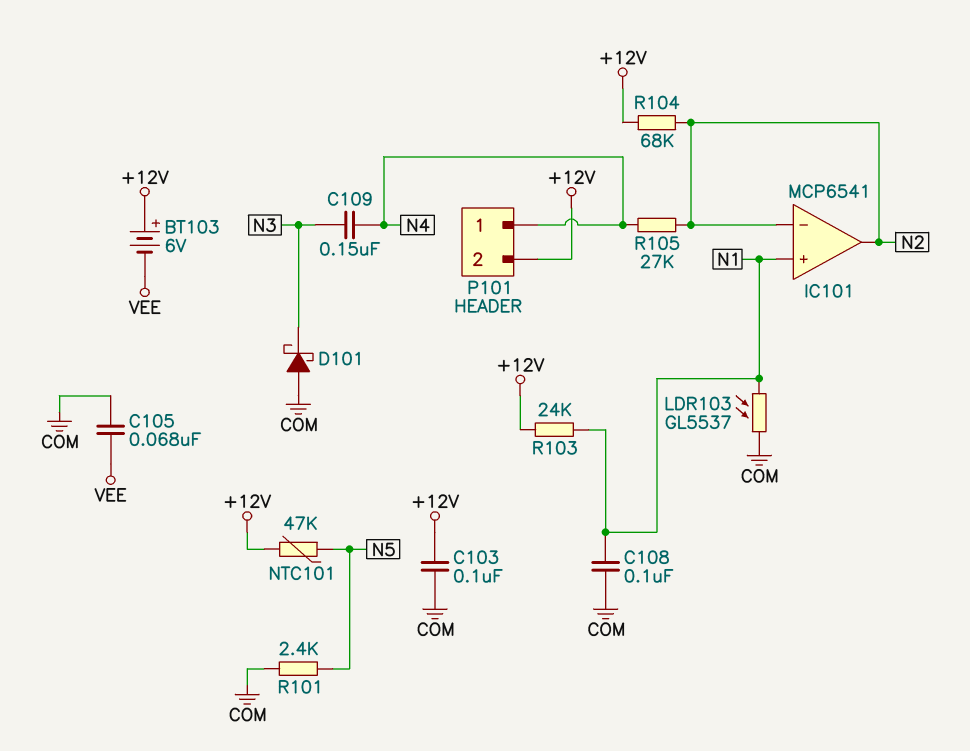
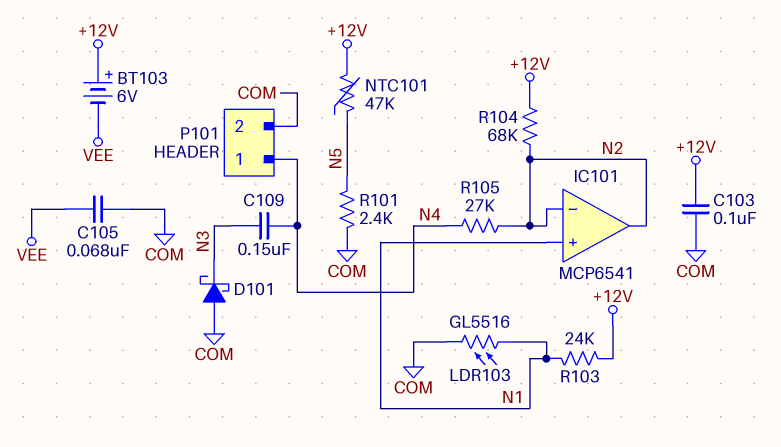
C108: 100nF (COM, N1) -> none
LDR103: GL5537 (COM, N1) -> GL5516 (COM, N1)
P101 pin 2: +12V -> COM

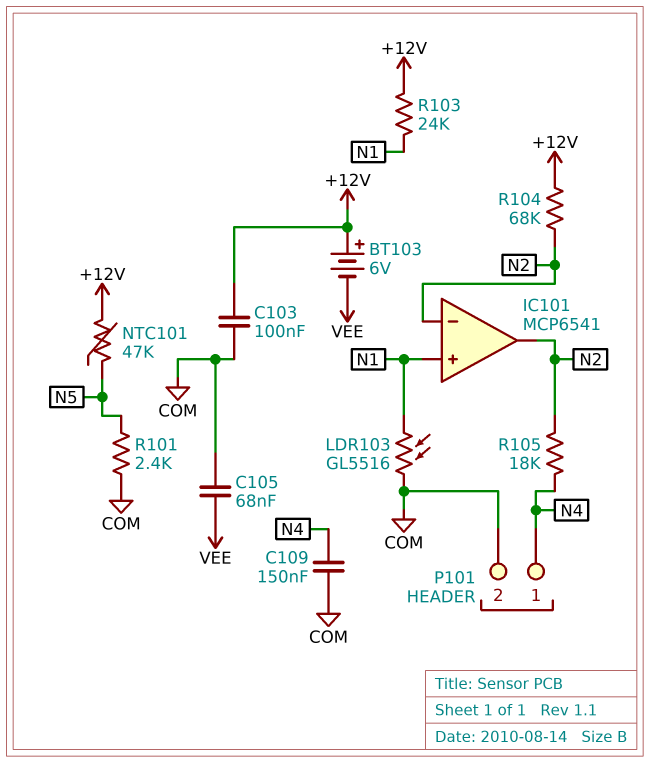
C109: 150nF (N3, N4) -> 150nF (COM, N4)
D101: schottky (A COM, K N3) -> none
R105: 27k (N2, N4) -> 18k (N2, N4)

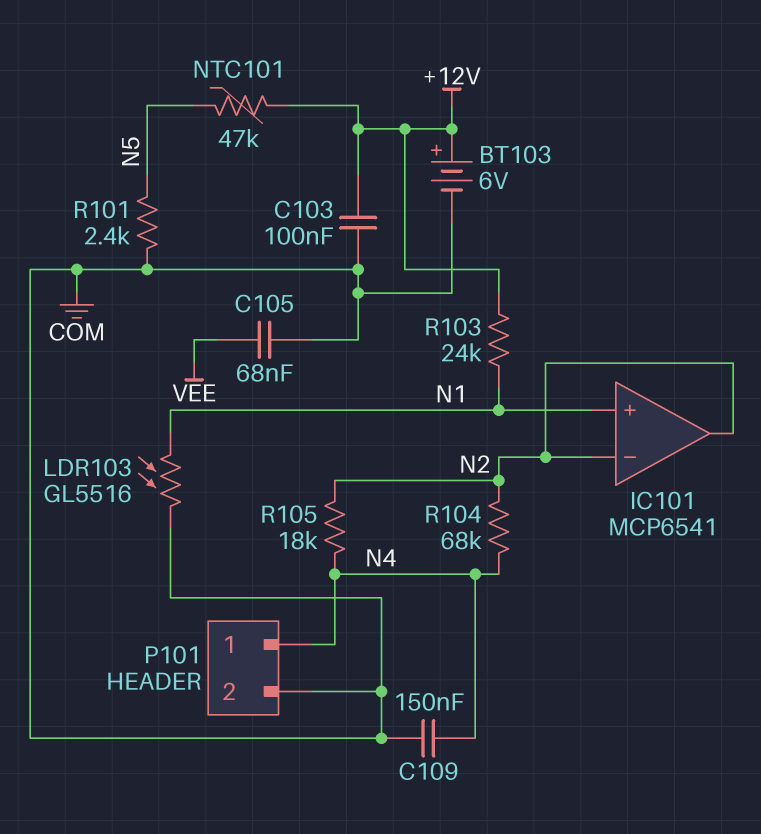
BT103: 6V (plus +12V, minus VEE) -> 6V (plus +12V, minus COM)
R104: 68k (+12V, N2) -> 68k (N2, N4)

